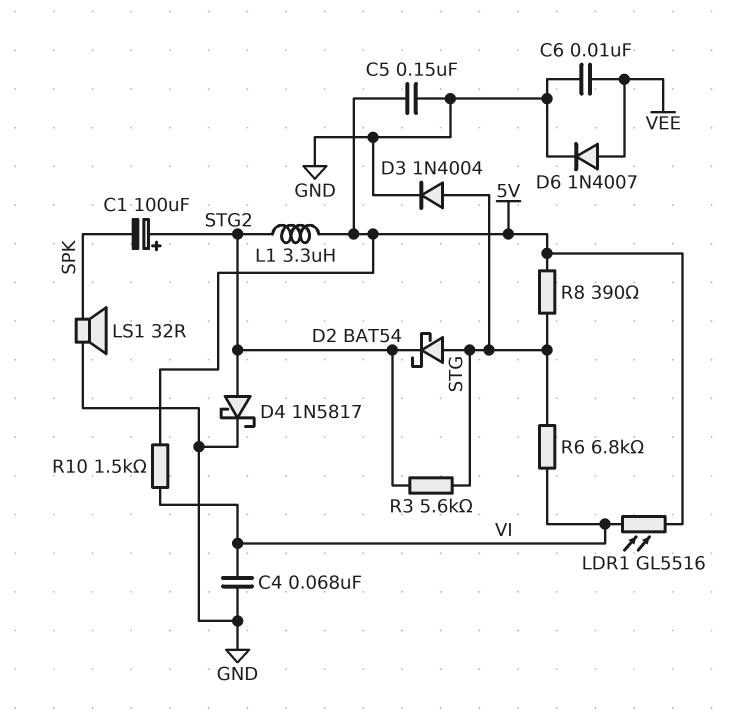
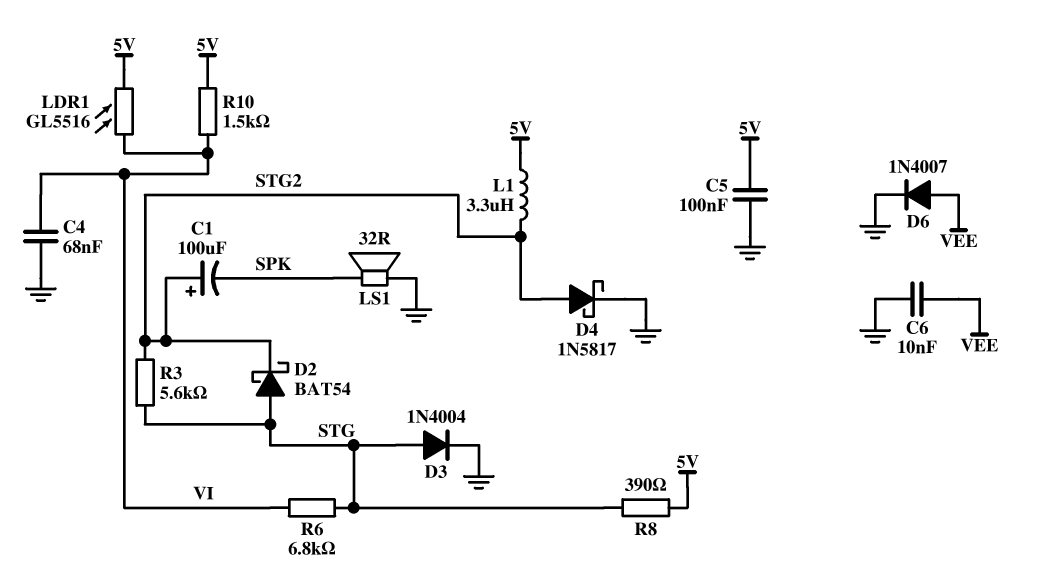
C5: 150nF (5V, GND) -> 100nF (5V, GND)

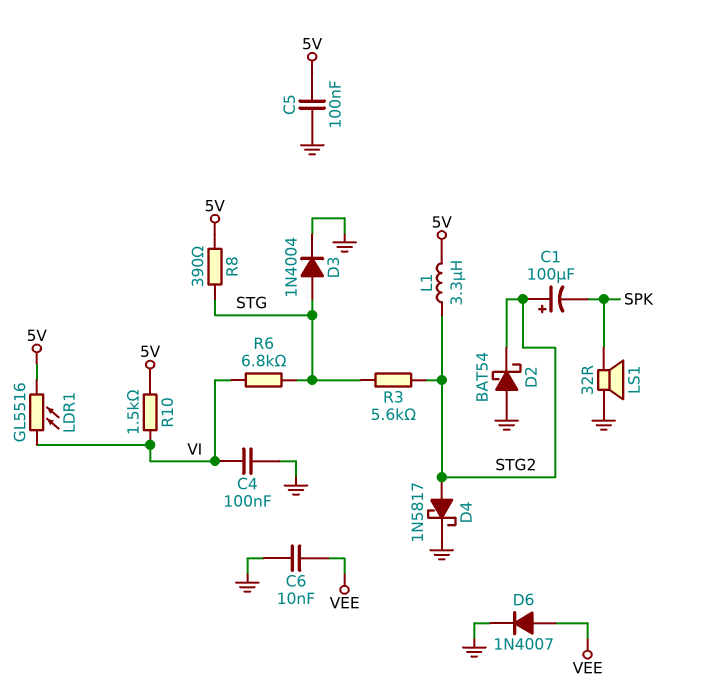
C4: 68nF (GND, VI) -> 100nF (GND, VI)
D2: schottky BAT54 (A STG, K STG2) -> schottky BAT54 (A GND, K STG2)

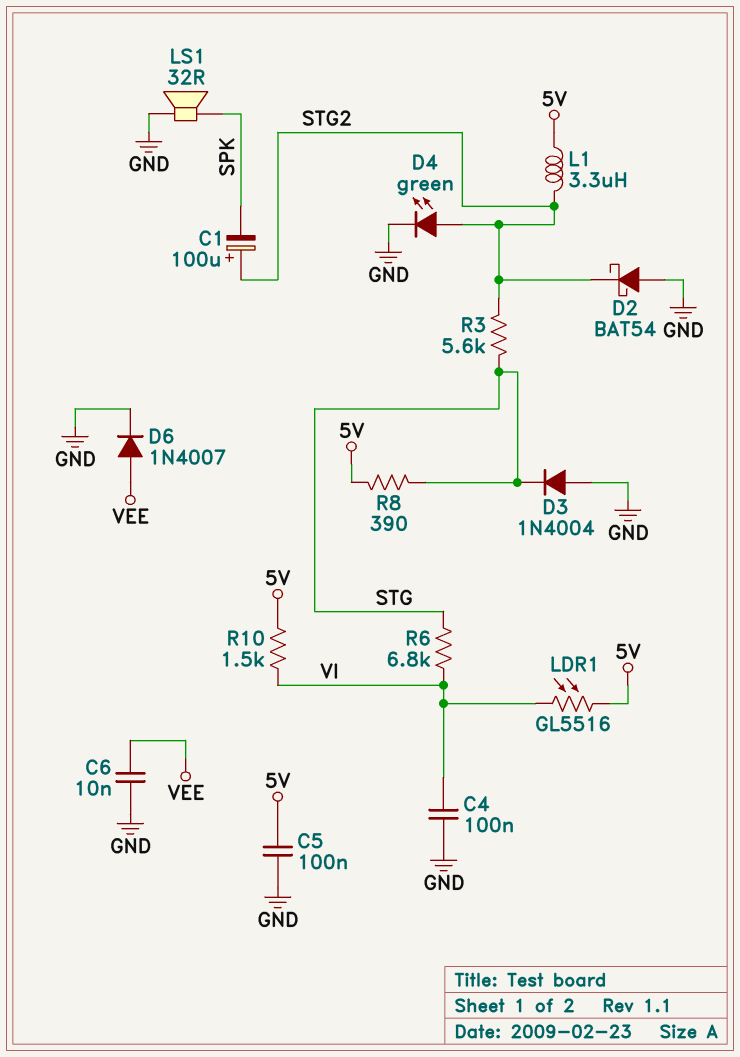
D3: diode 1N4004 (A STG, K GND) -> diode 1N4004 (A GND, K STG)
D4: schottky 1N5817 (A STG2, K GND) -> LED green (A STG2, K GND)

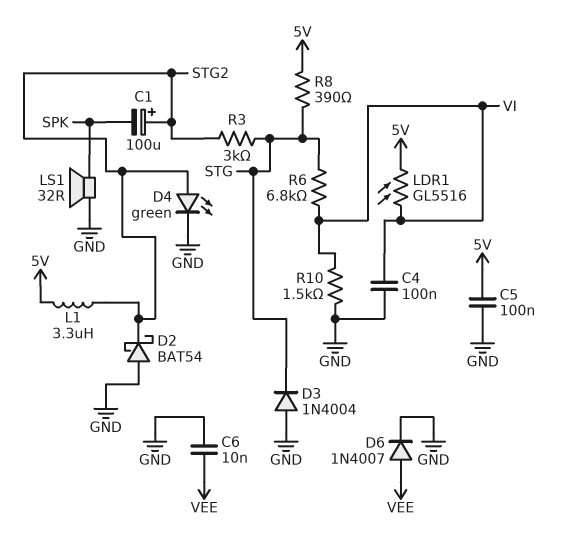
R3: 5.6k (STG, STG2) -> 3k (STG, STG2)
R10: 1.5k (5V, VI) -> 1.5k (GND, VI)

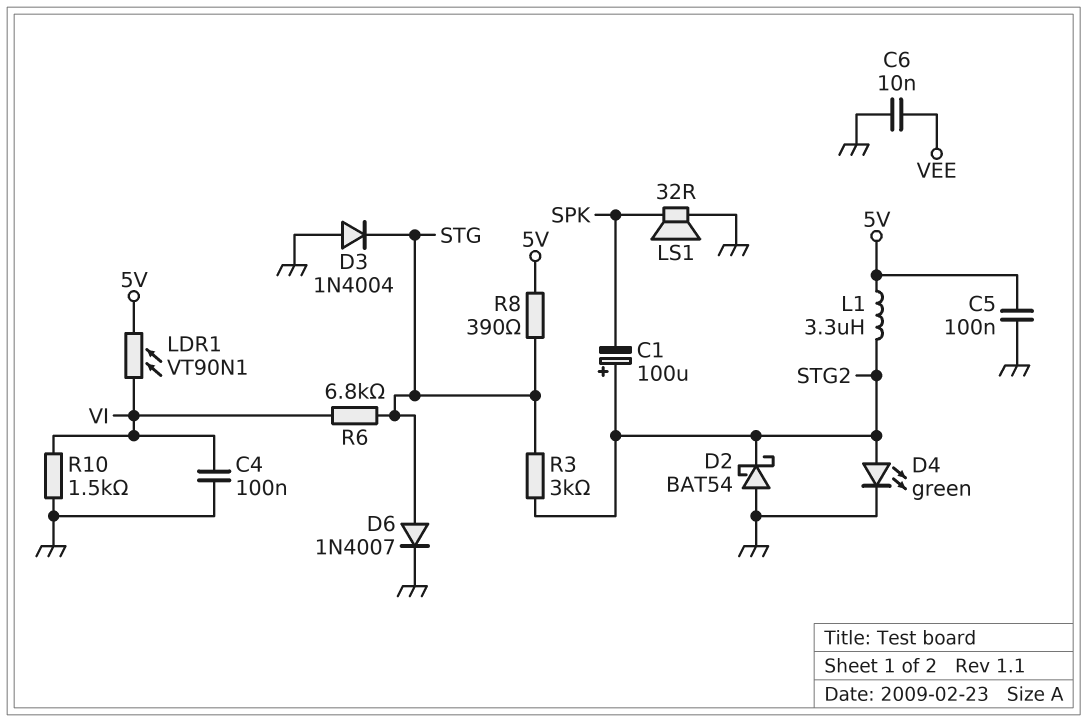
D6: diode 1N4007 (A VEE, K GND) -> diode 1N4007 (A STG, K GND)
LDR1: GL5516 (5V, VI) -> VT90N1 (5V, VI)

